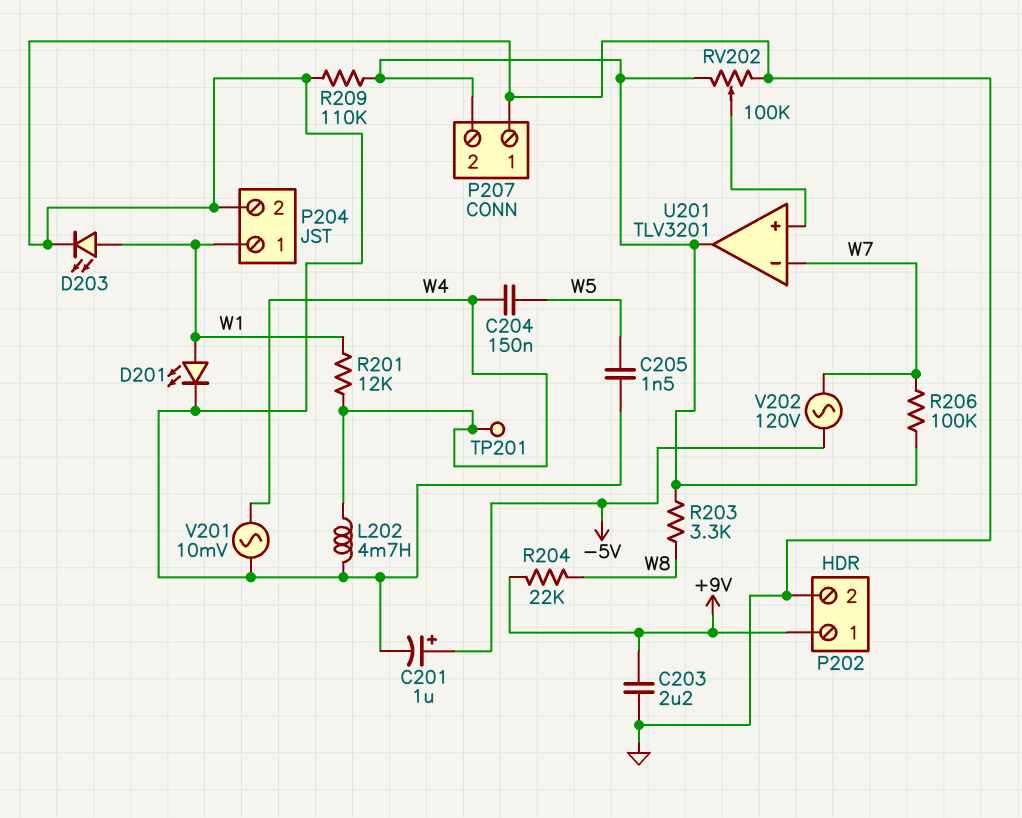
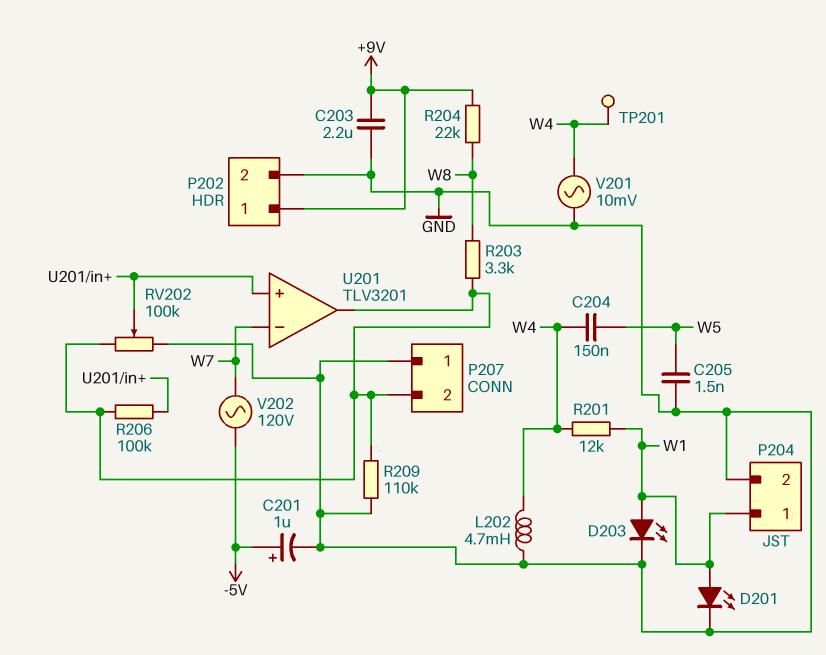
R206: 100k (P207/2, W7) -> 100k (P207/2, U201/in+)

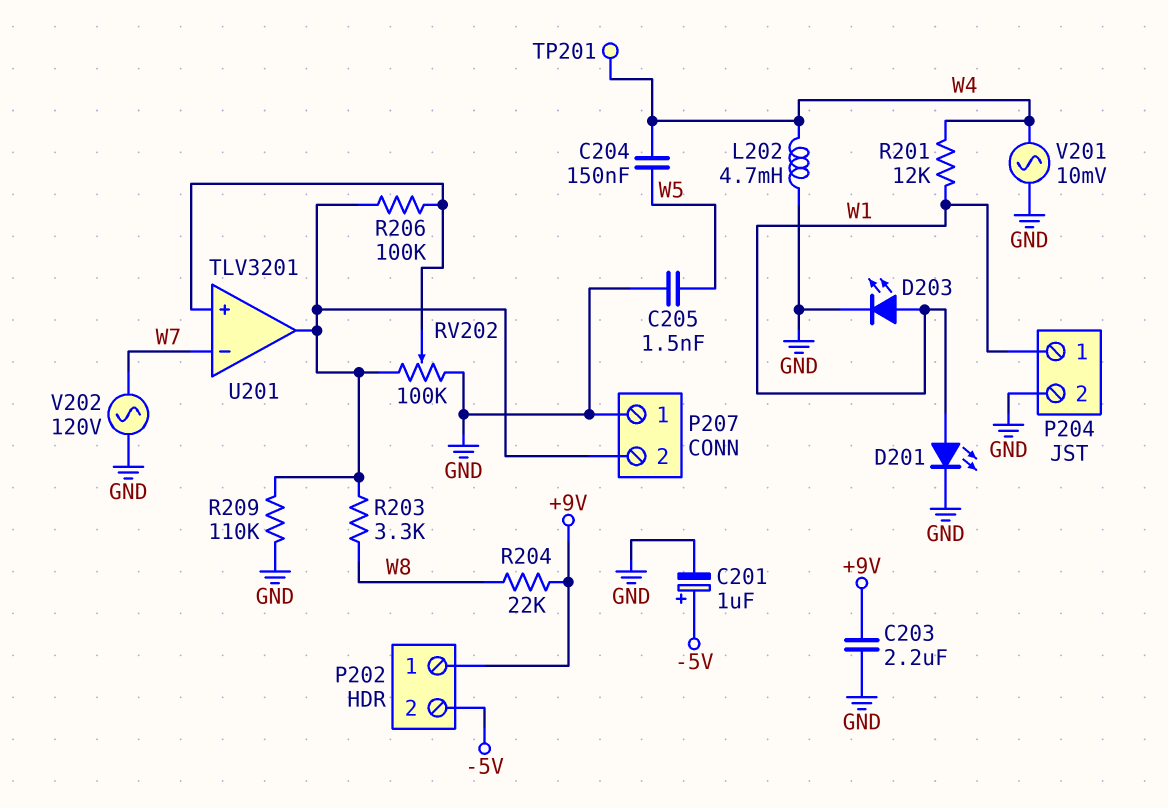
P202 pin 2: GND -> -5V
V202: AC 120V (-5V, W7) -> AC 120V (GND, W7)

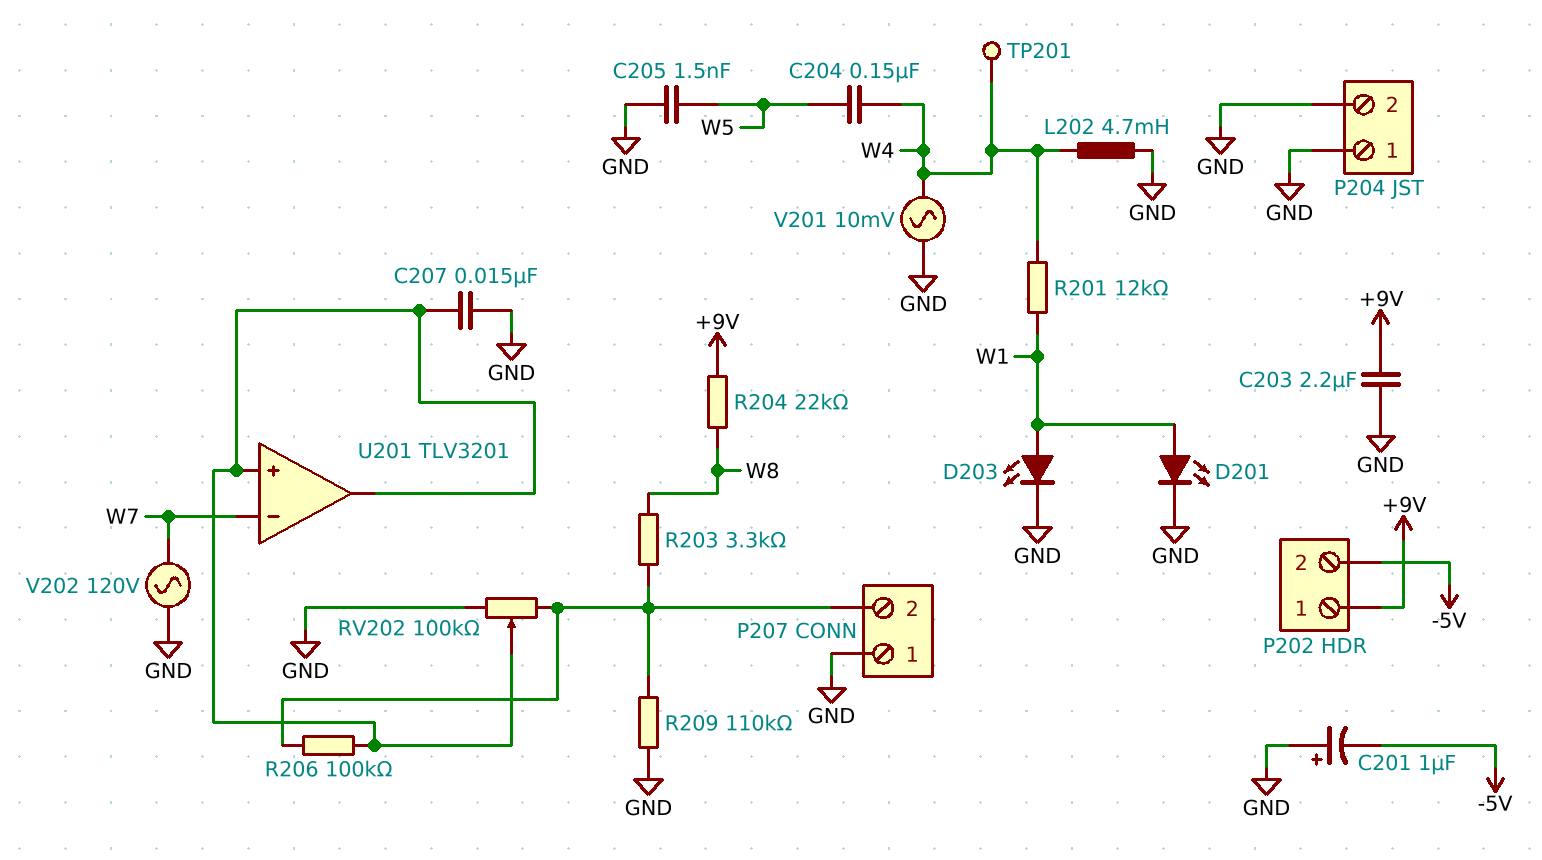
C201: 1uF (plus -5V, minus GND) -> 1uF (plus GND, minus -5V)
C207: none -> 15nF (GND, U201/in+)
P204 pin 1: W1 -> GND
U201 pin out: P207/2 -> U201/in+

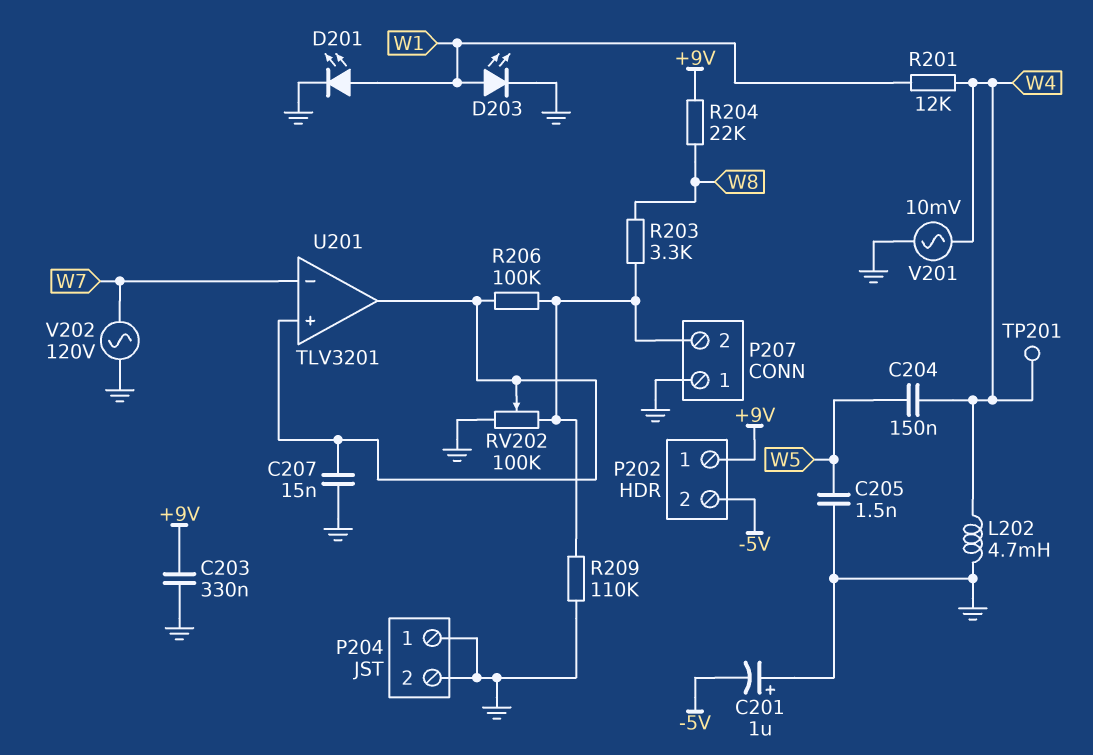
C203: 2.2uF (+9V, GND) -> 330nF (+9V, GND)

